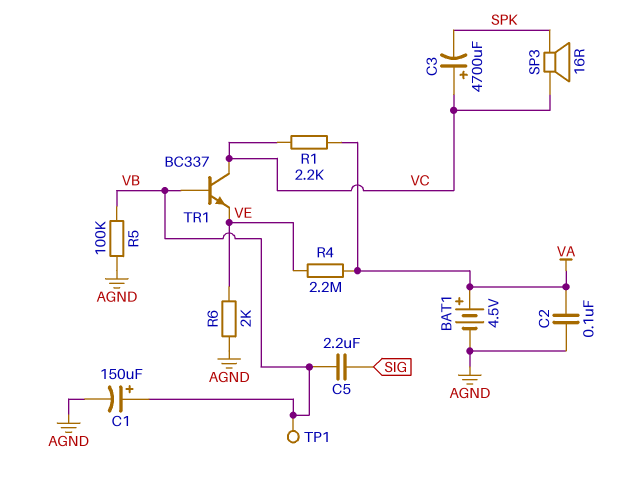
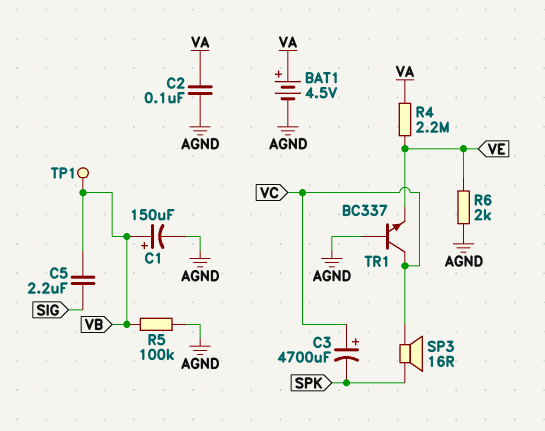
R1: 2.2k (VA, VC) -> none
TR1: NPN BC337 (B VB, C VC, E VE) -> NPN BC337 (B AGND, C VC, E VE)

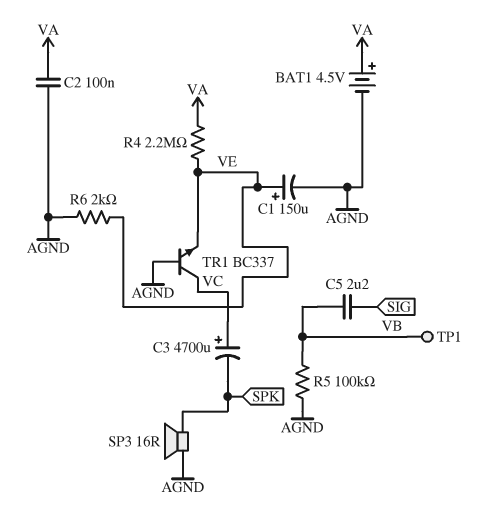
C1: 150uF (plus VB, minus AGND) -> 150uF (plus VE, minus AGND)
SP3: speaker 16R (SPK, VC) -> speaker 16R (AGND, SPK)

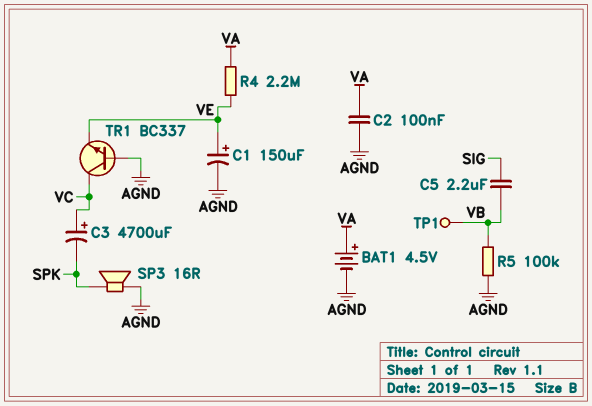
R6: 2k (AGND, VE) -> none

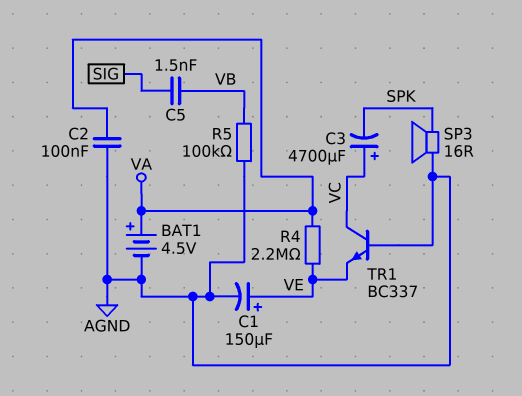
C5: 2.2uF (SIG, VB) -> 1.5nF (SIG, VB)
TP1: test point (VB) -> none

